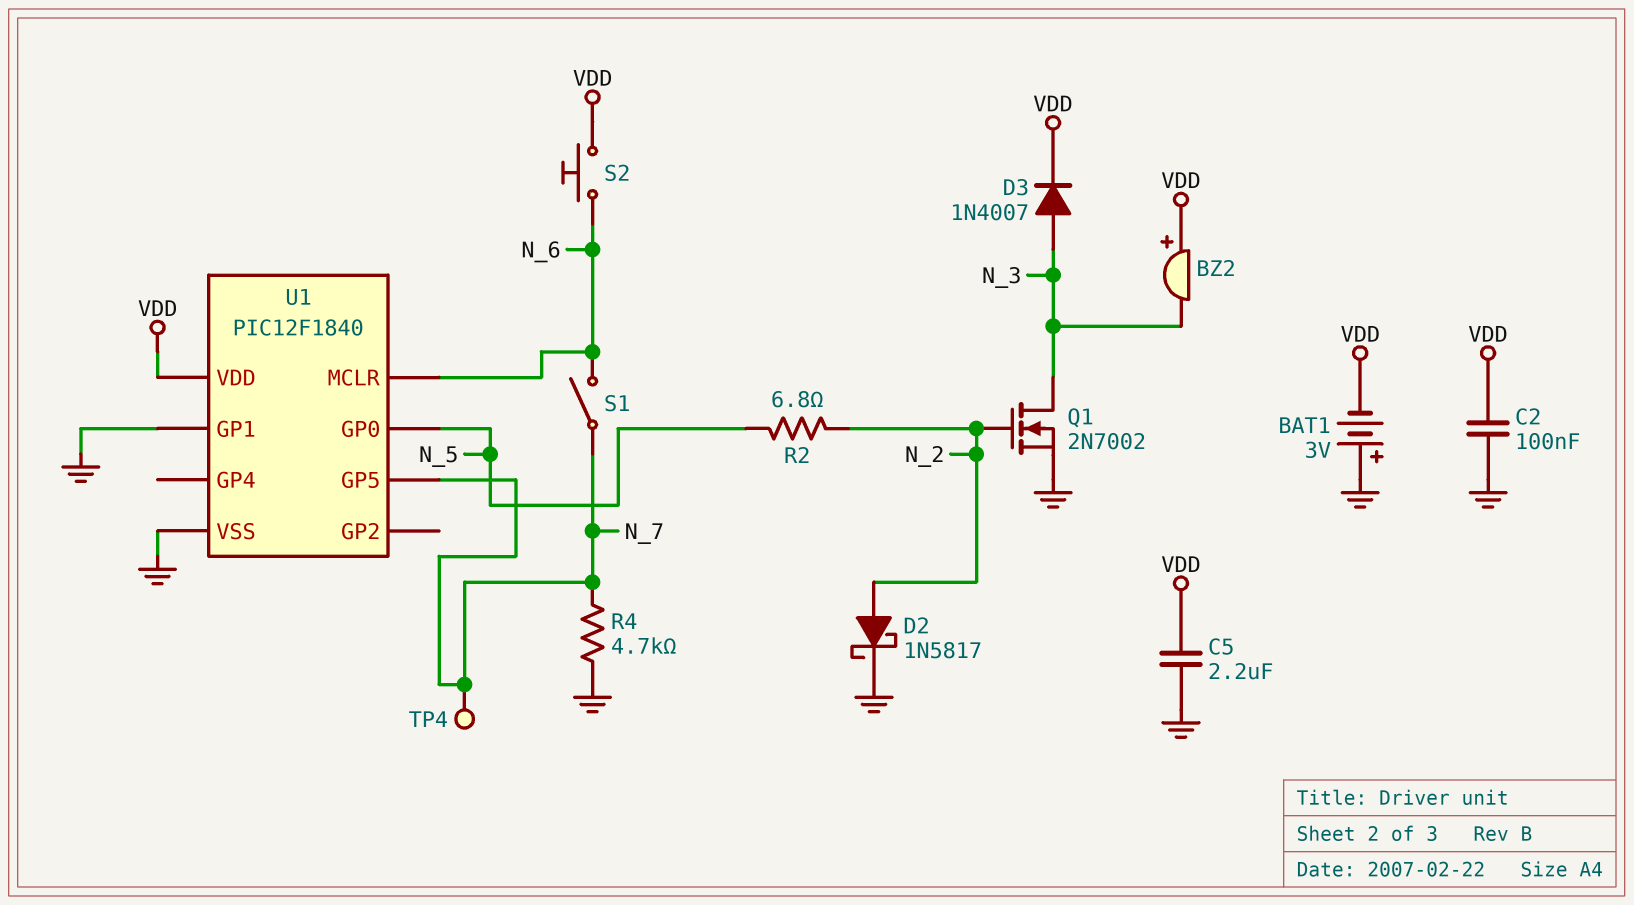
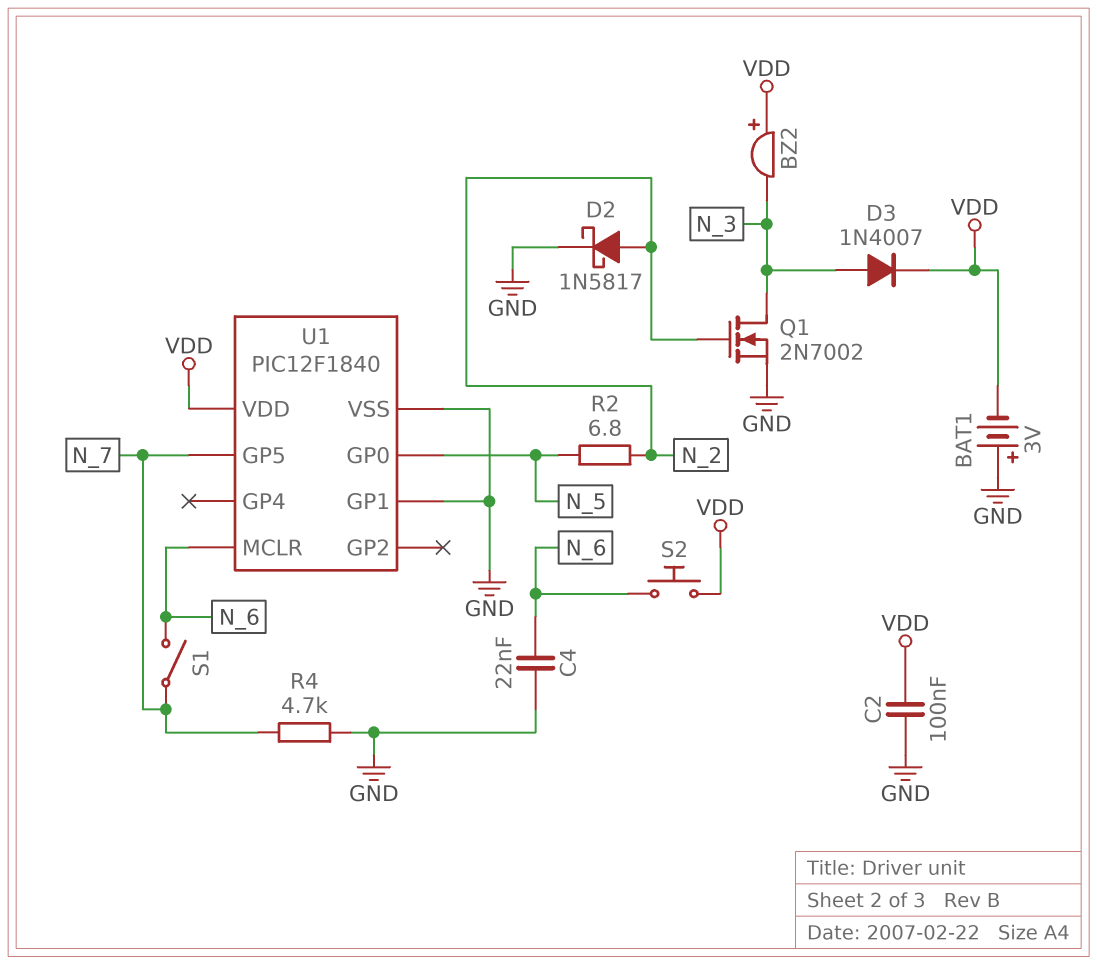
C4: none -> 22nF (GND, N_6)
C5: 2.2uF (GND, VDD) -> none
TP4: test point (N_7) -> none

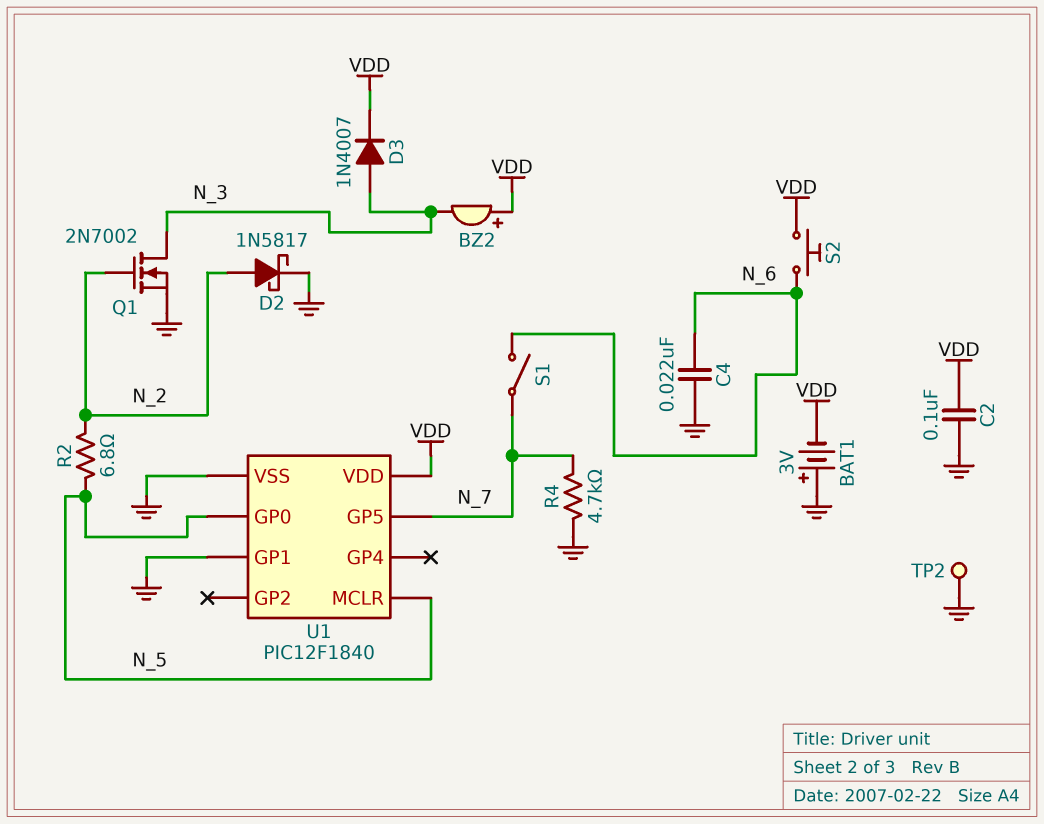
TP2: none -> test point (GND)
U1 pin MCLR: N_6 -> N_5

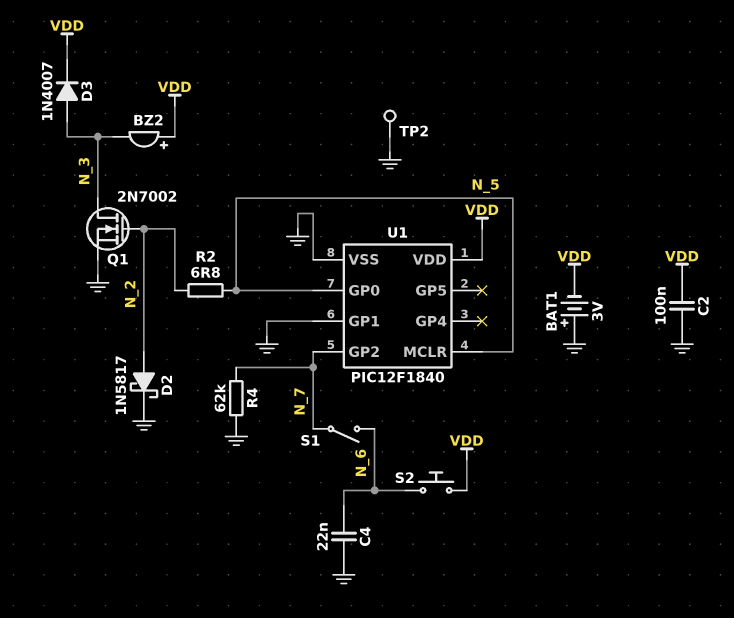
R4: 4.7k (GND, N_7) -> 62k (GND, N_7)
U1 pin GP2: none -> N_7
U1 pin GP5: N_7 -> none

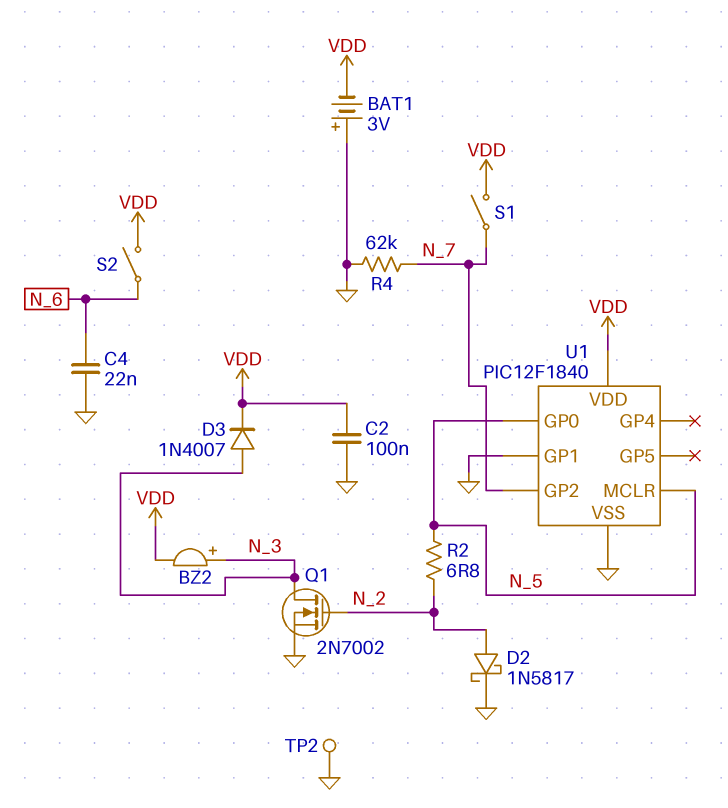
BZ2: buzzer (plus VDD, minus N_3) -> buzzer (plus N_3, minus VDD)
S1: switch (N_6, N_7) -> switch (N_7, VDD)
S2: button (N_6, VDD) -> switch (N_6, VDD)

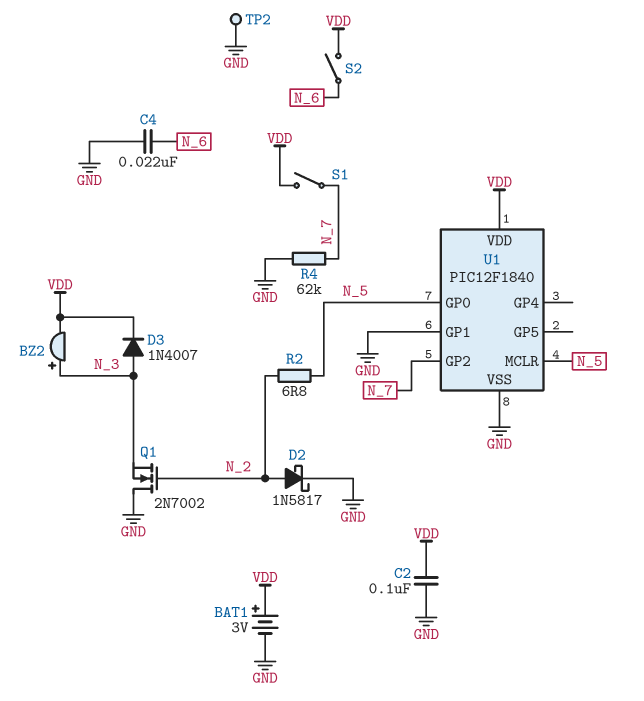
BAT1: 3V (plus GND, minus VDD) -> 3V (plus VDD, minus GND)
Q1: NMOS 2N7002 (G N_2, D N_3, S GND) -> NMOS 2N7002 (G N_2, D GND, S N_3)

